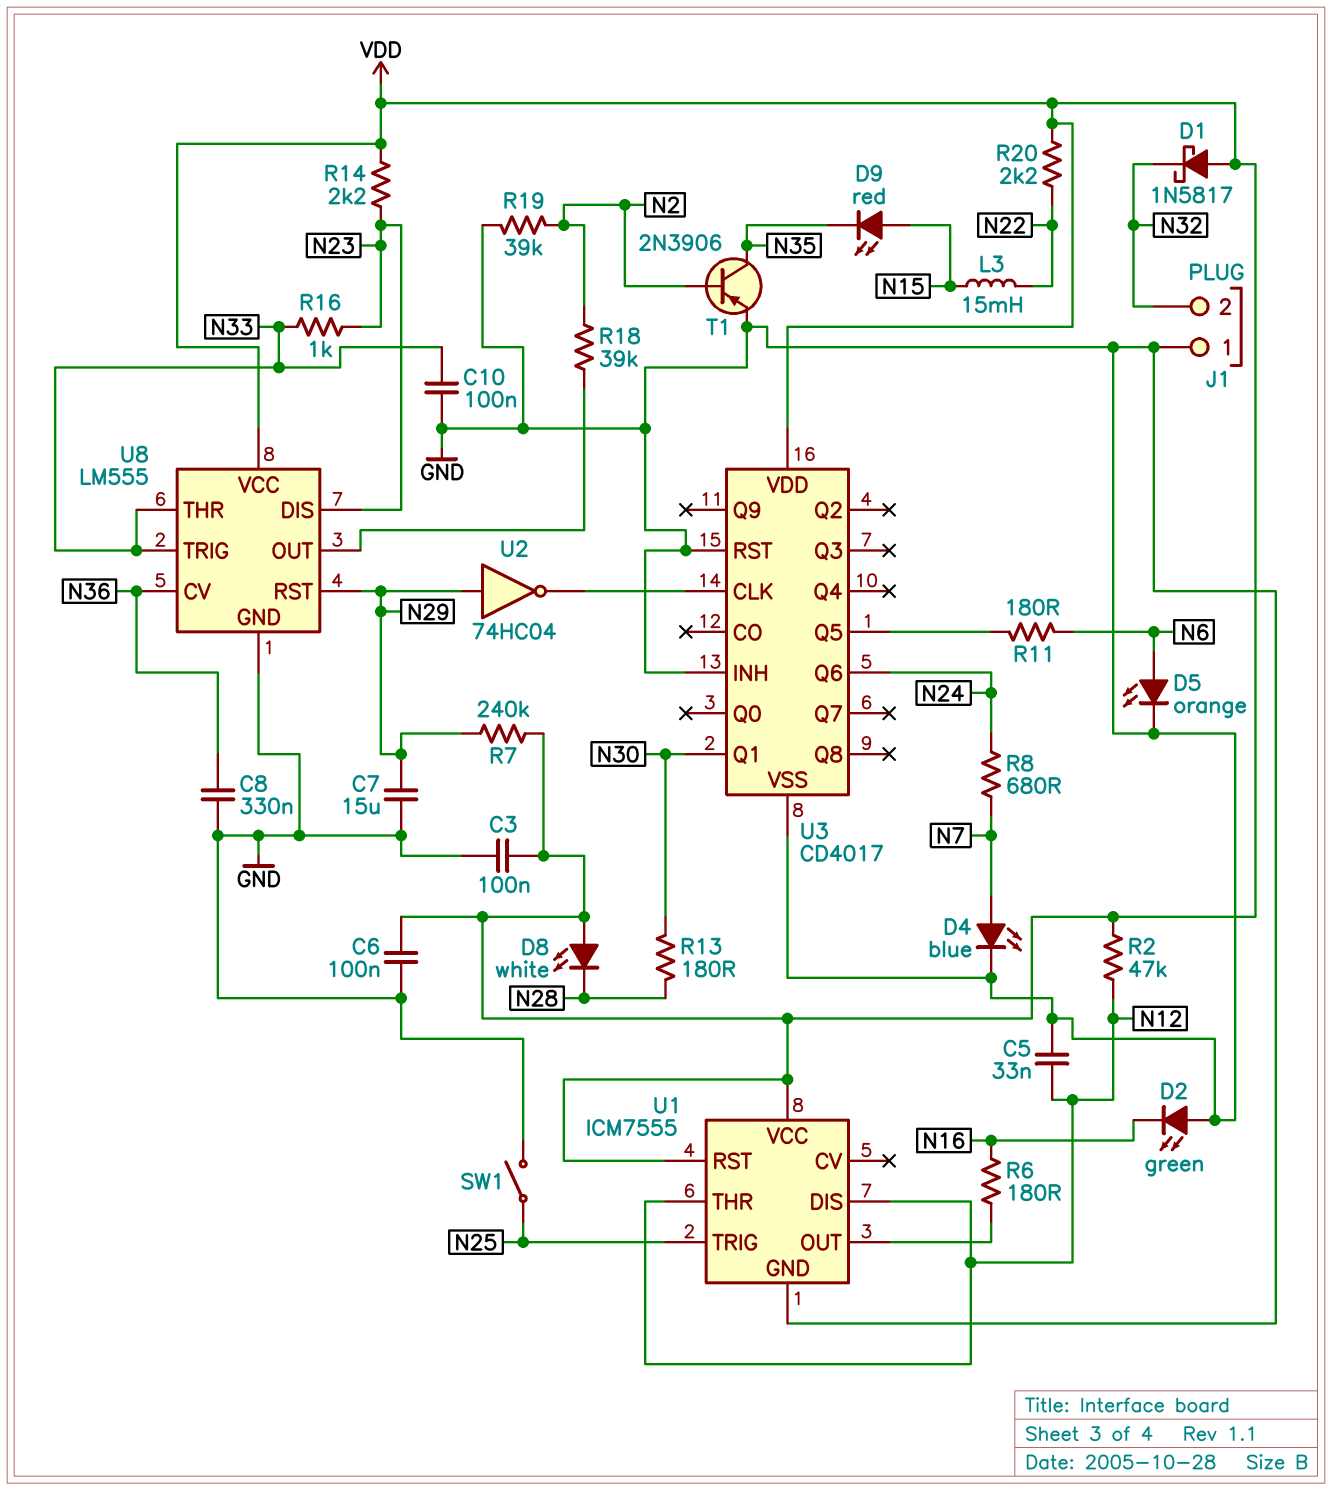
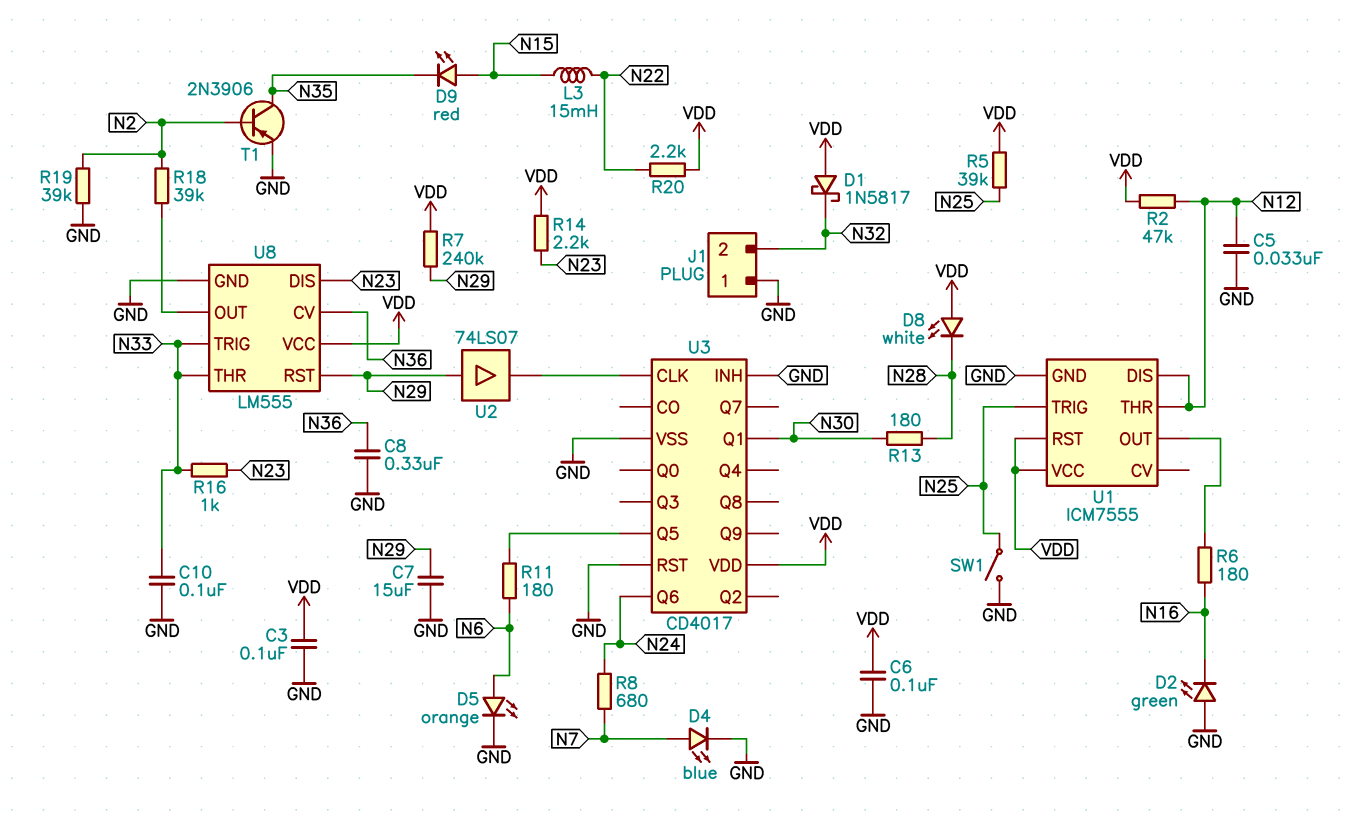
R5: none -> 39k (N25, VDD)
U2: NOT 74HC04 (in N29, out U3/CLK) -> buffer 74LS07 (in N29, out U3/CLK)

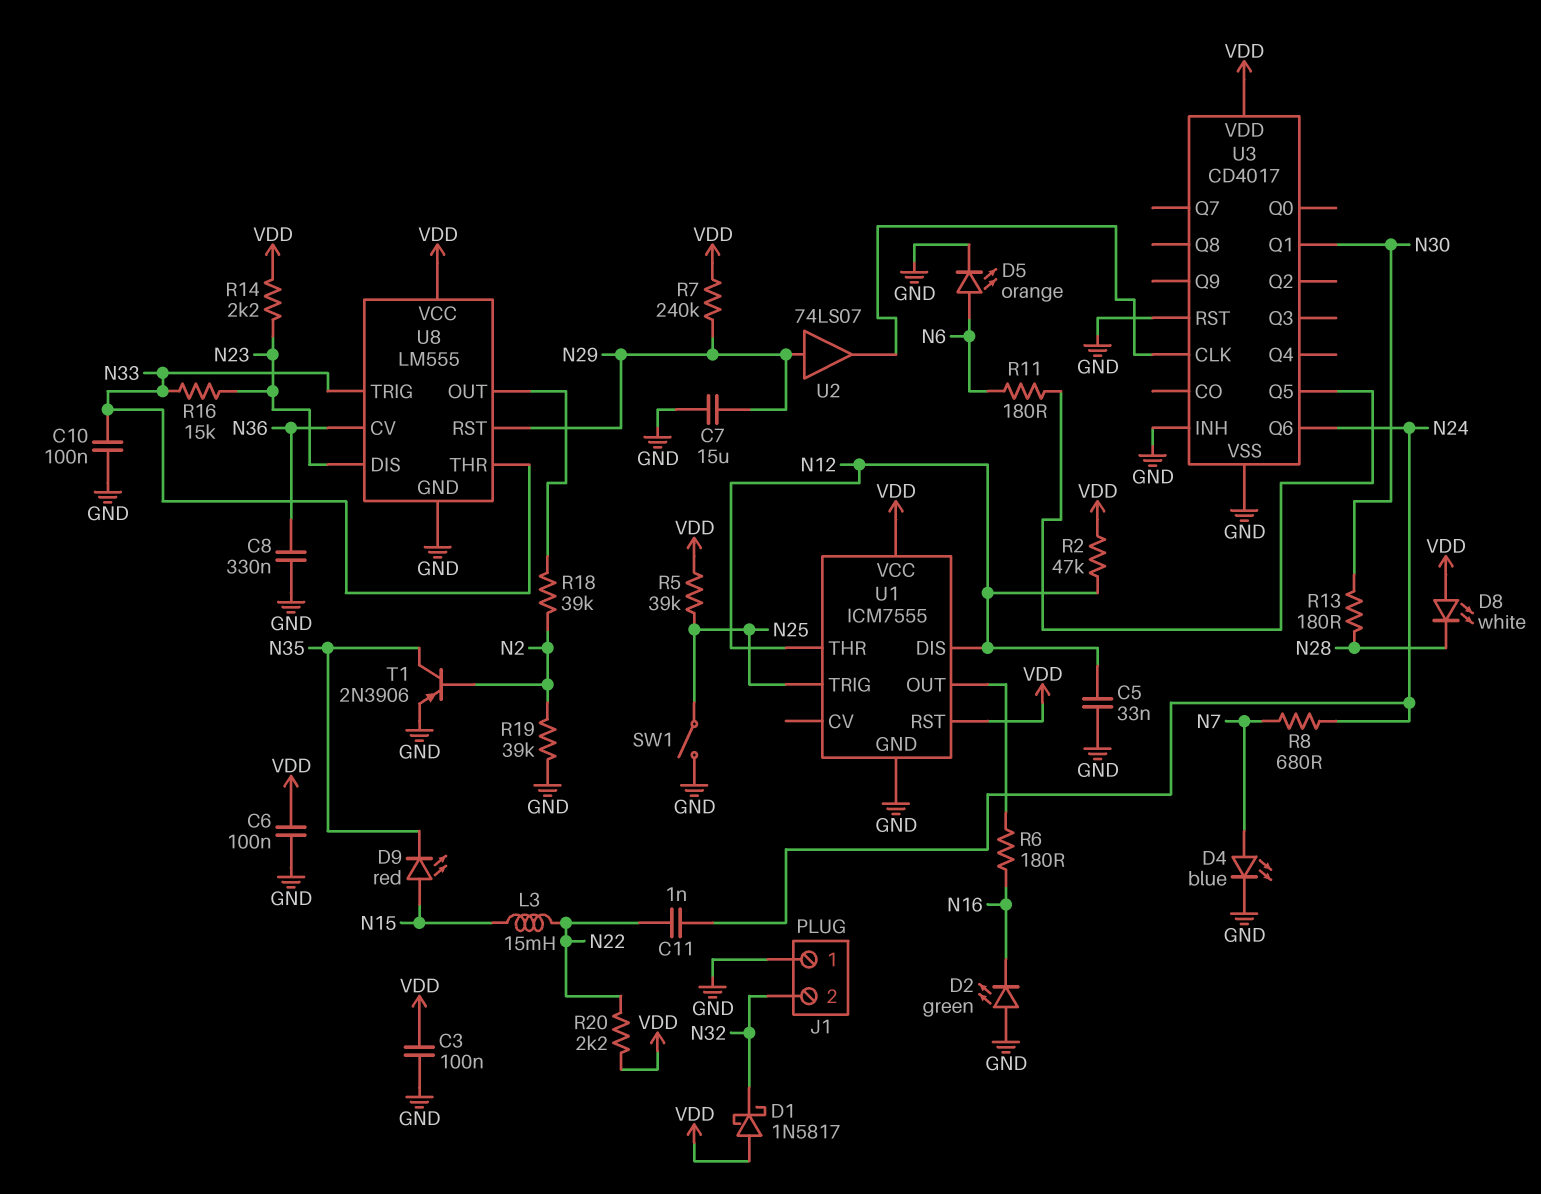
C11: none -> 1nF (N22, N24)
R16: 1k (N23, N33) -> 15k (N23, N33)

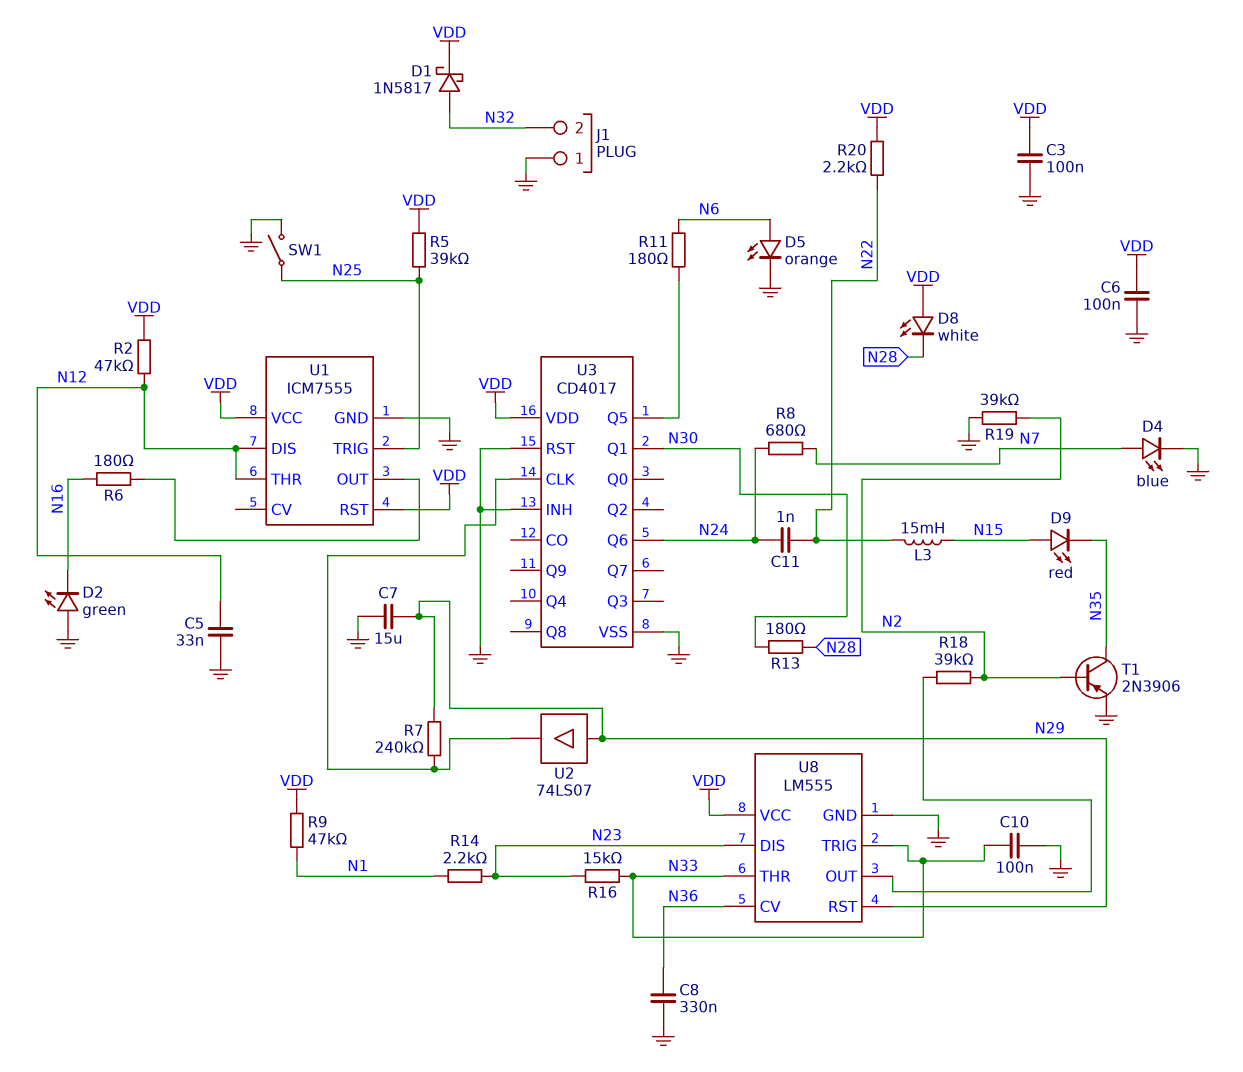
D1: schottky 1N5817 (A VDD, K N32) -> schottky 1N5817 (A N32, K VDD)
R7: 240k (N29, VDD) -> 240k (N29, U3/CLK)
R9: none -> 47k (N1, VDD)
R14: 2.2k (N23, VDD) -> 2.2k (N1, N23)

